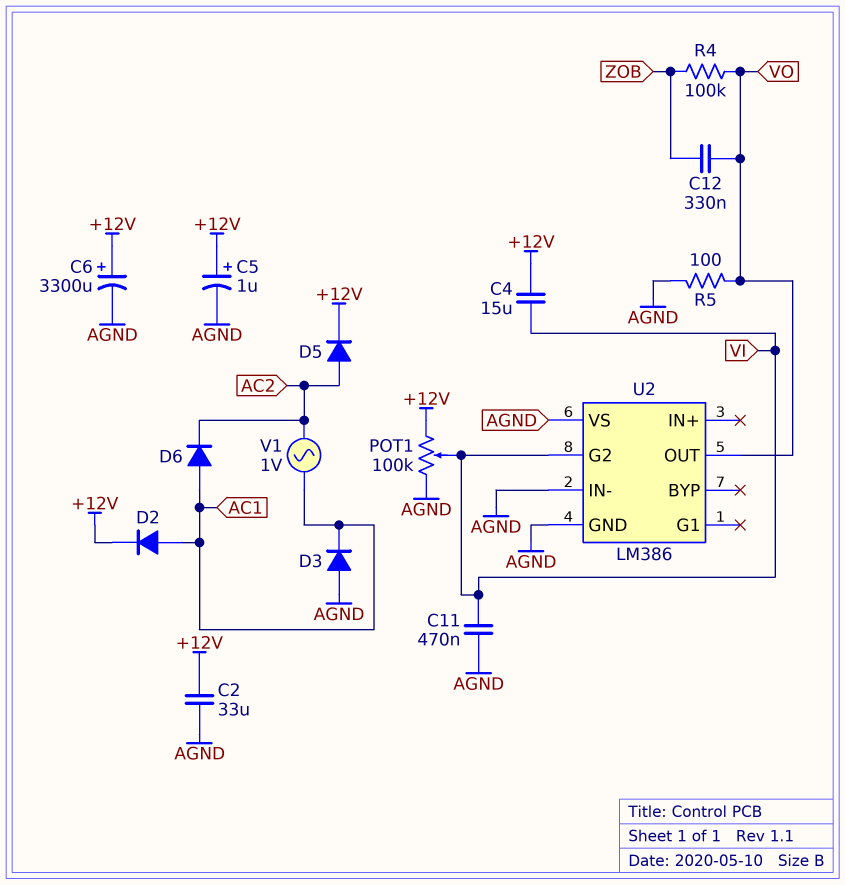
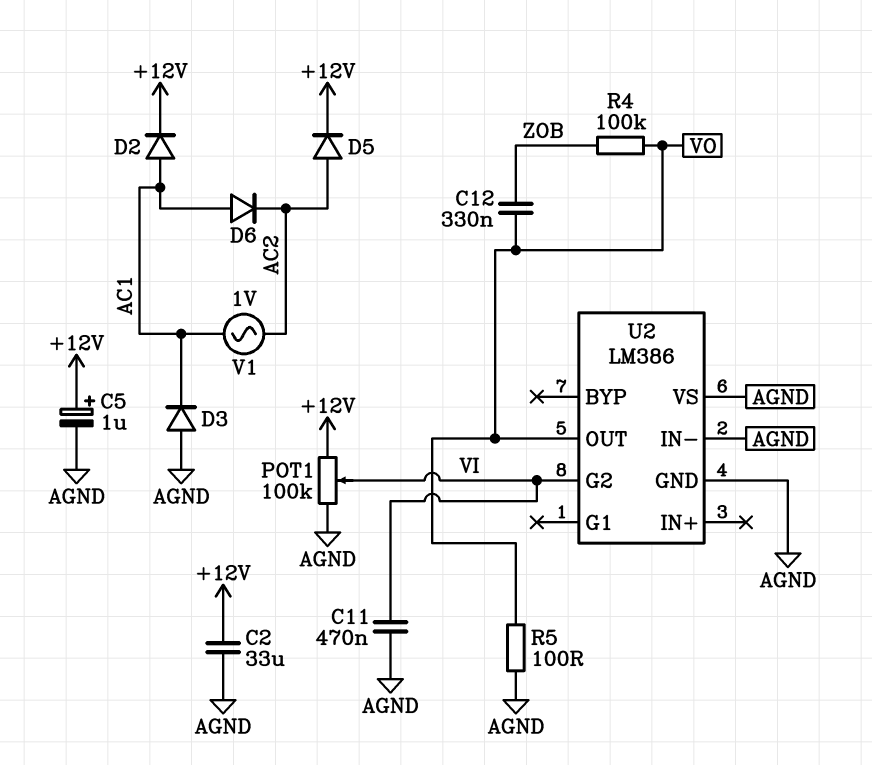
C4: 15uF (+12V, VI) -> none
C6: 3300uF (plus +12V, minus AGND) -> none

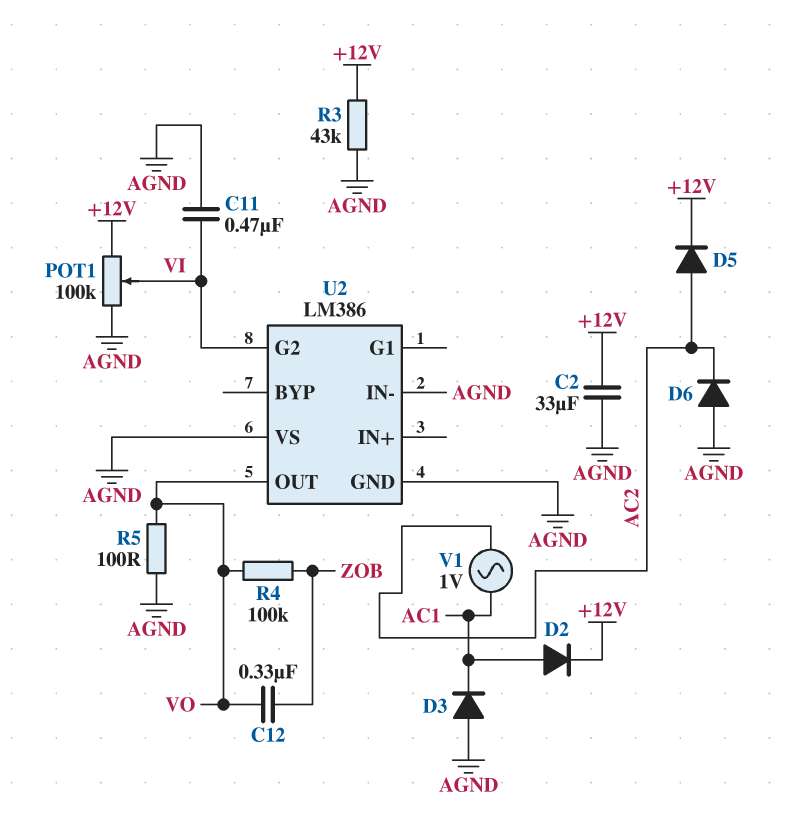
C5: 1uF (plus +12V, minus AGND) -> none
D6: diode (A AC1, K AC2) -> diode (A AGND, K AC2)
R3: none -> 43k (+12V, AGND)

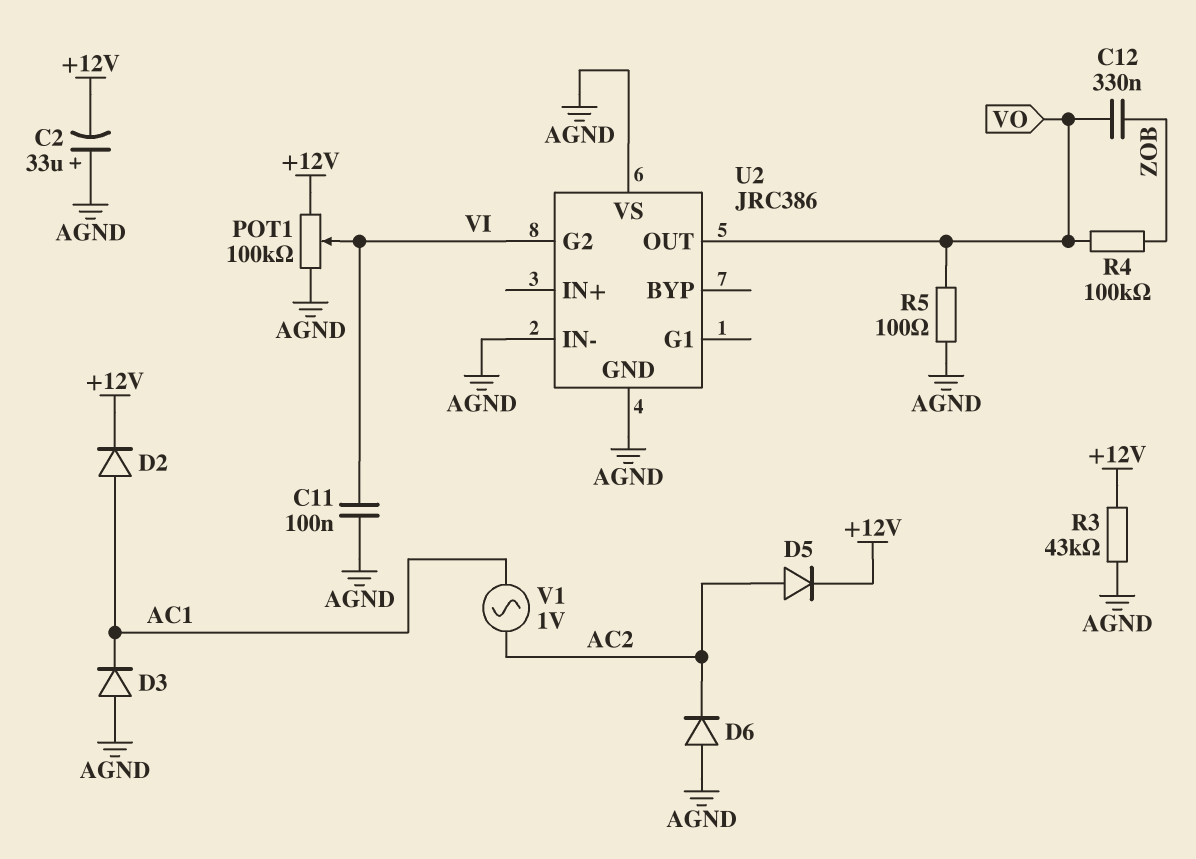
C2: 33uF (+12V, AGND) -> 33uF (plus AGND, minus +12V)
C11: 470nF (AGND, VI) -> 100nF (AGND, VI)
U2: LM386 -> JRC386

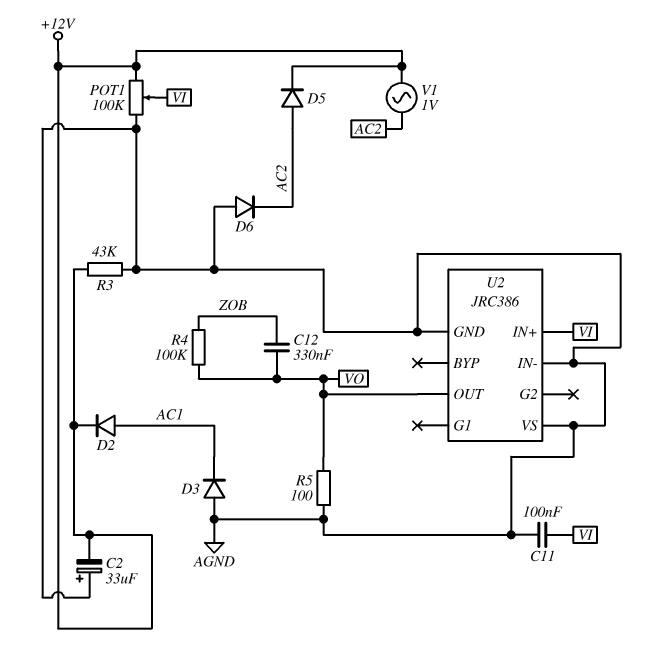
U2 pin G2: VI -> none
U2 pin IN+: none -> VI
V1: AC 1V (AC1, AC2) -> AC 1V (+12V, AC2)

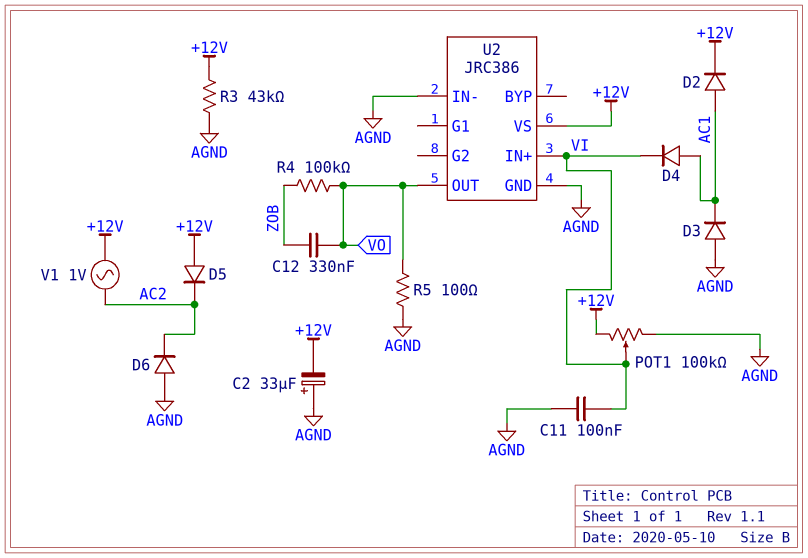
D4: none -> diode (A AC1, K VI)
D5: diode (A AC2, K +12V) -> diode (A +12V, K AC2)
U2 pin VS: AGND -> +12V

